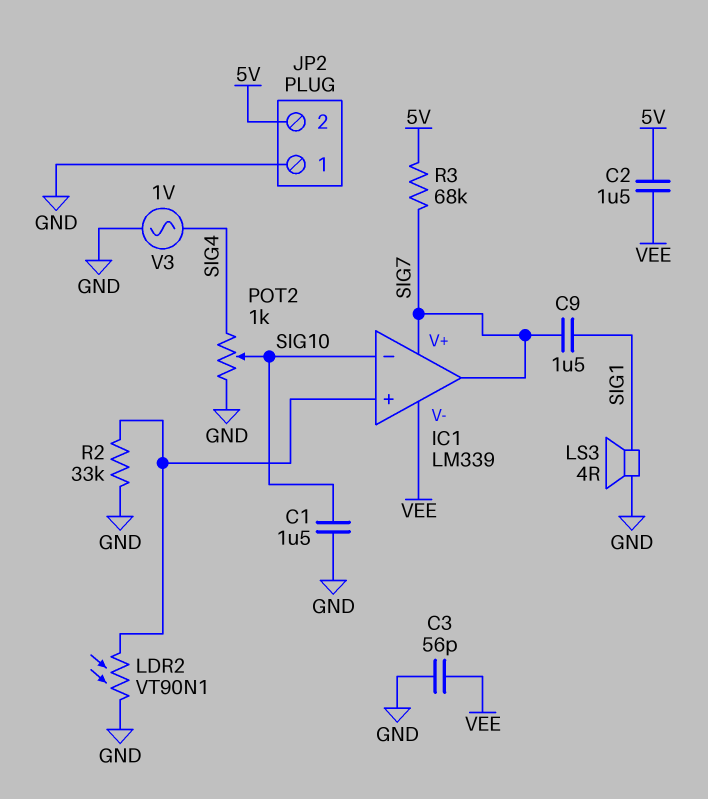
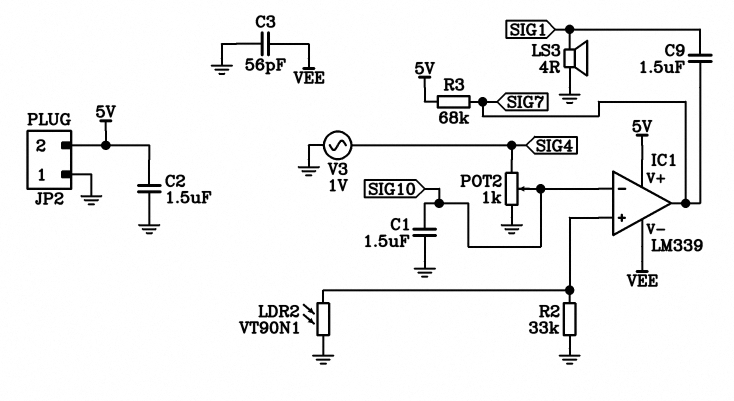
C2: 1.5uF (5V, VEE) -> 1.5uF (5V, GND)
IC1 pin V+: SIG7 -> 5V

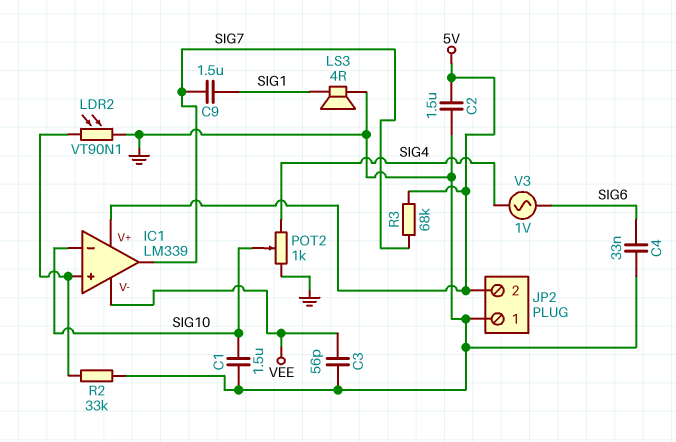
C4: none -> 33nF (GND, SIG6)
V3: AC 1V (GND, SIG4) -> AC 1V (SIG4, SIG6)

